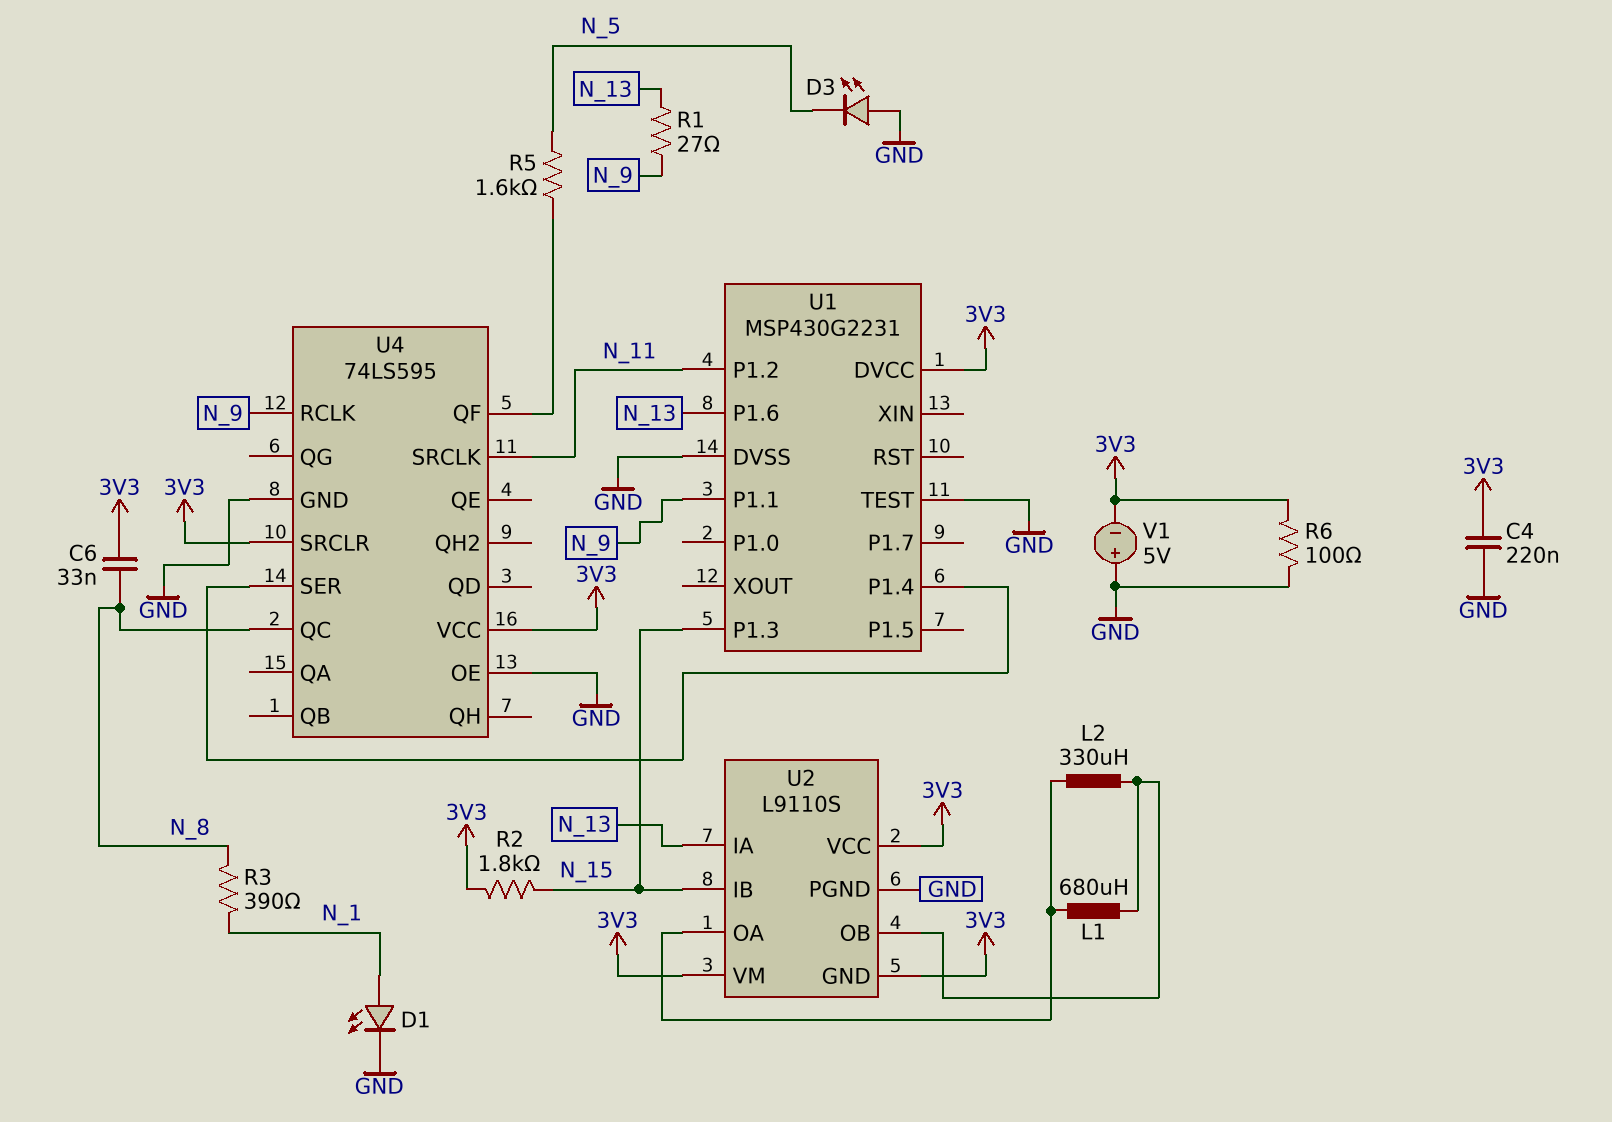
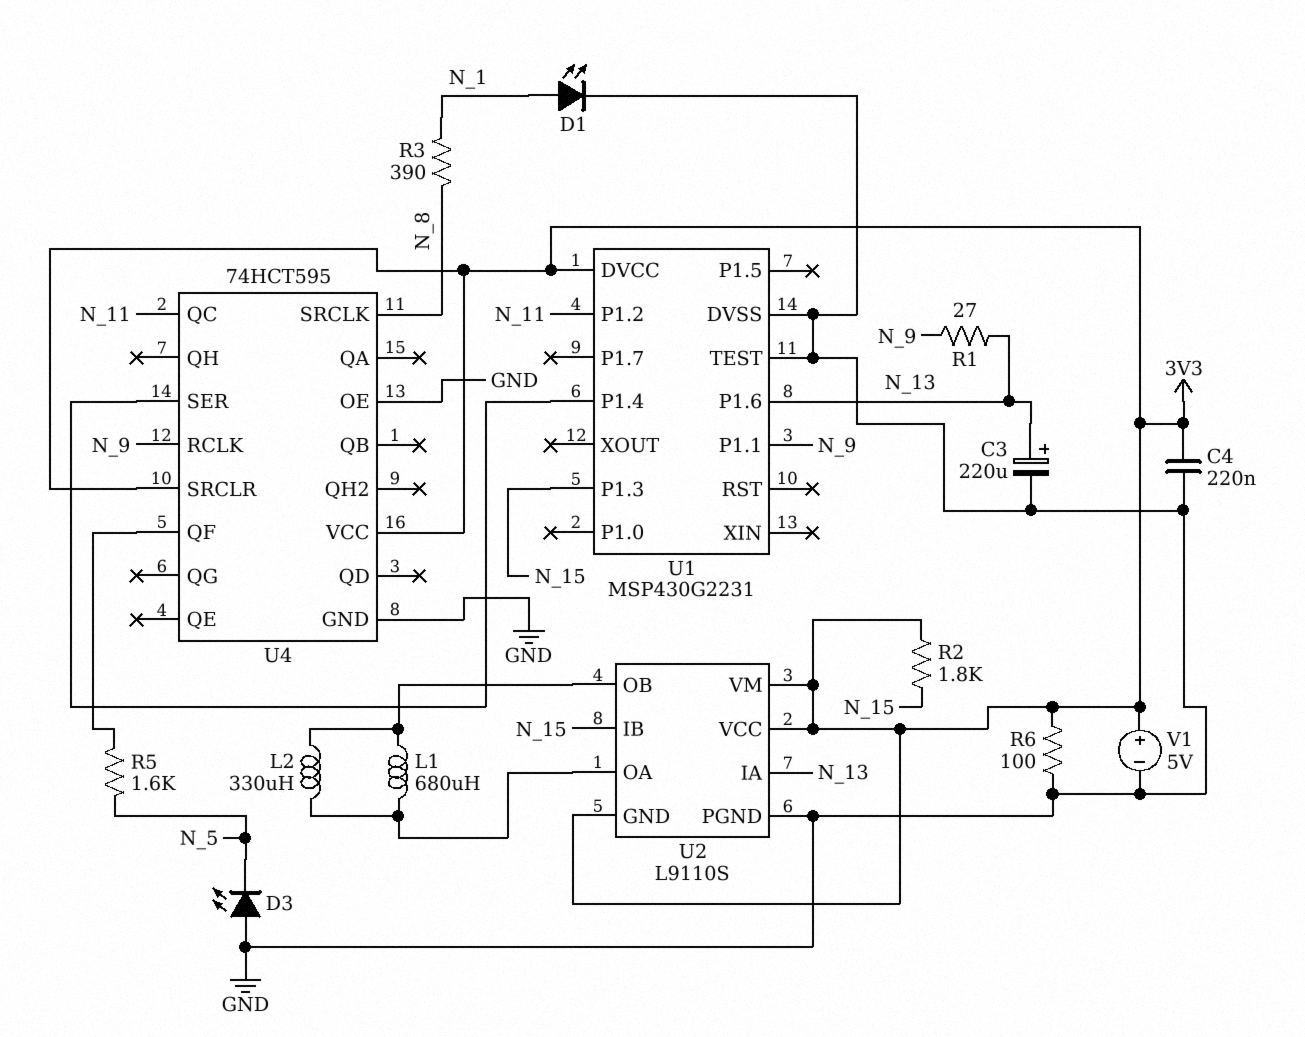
C3: none -> 220uF (plus N_13, minus GND)
C6: 33nF (3V3, N_8) -> none
U4: 74LS595 -> 74HCT595
U4 pin QC: N_8 -> N_11
U4 pin SRCLK: N_11 -> N_8
V1: 5V (plus GND, minus 3V3) -> 5V (plus 3V3, minus GND)

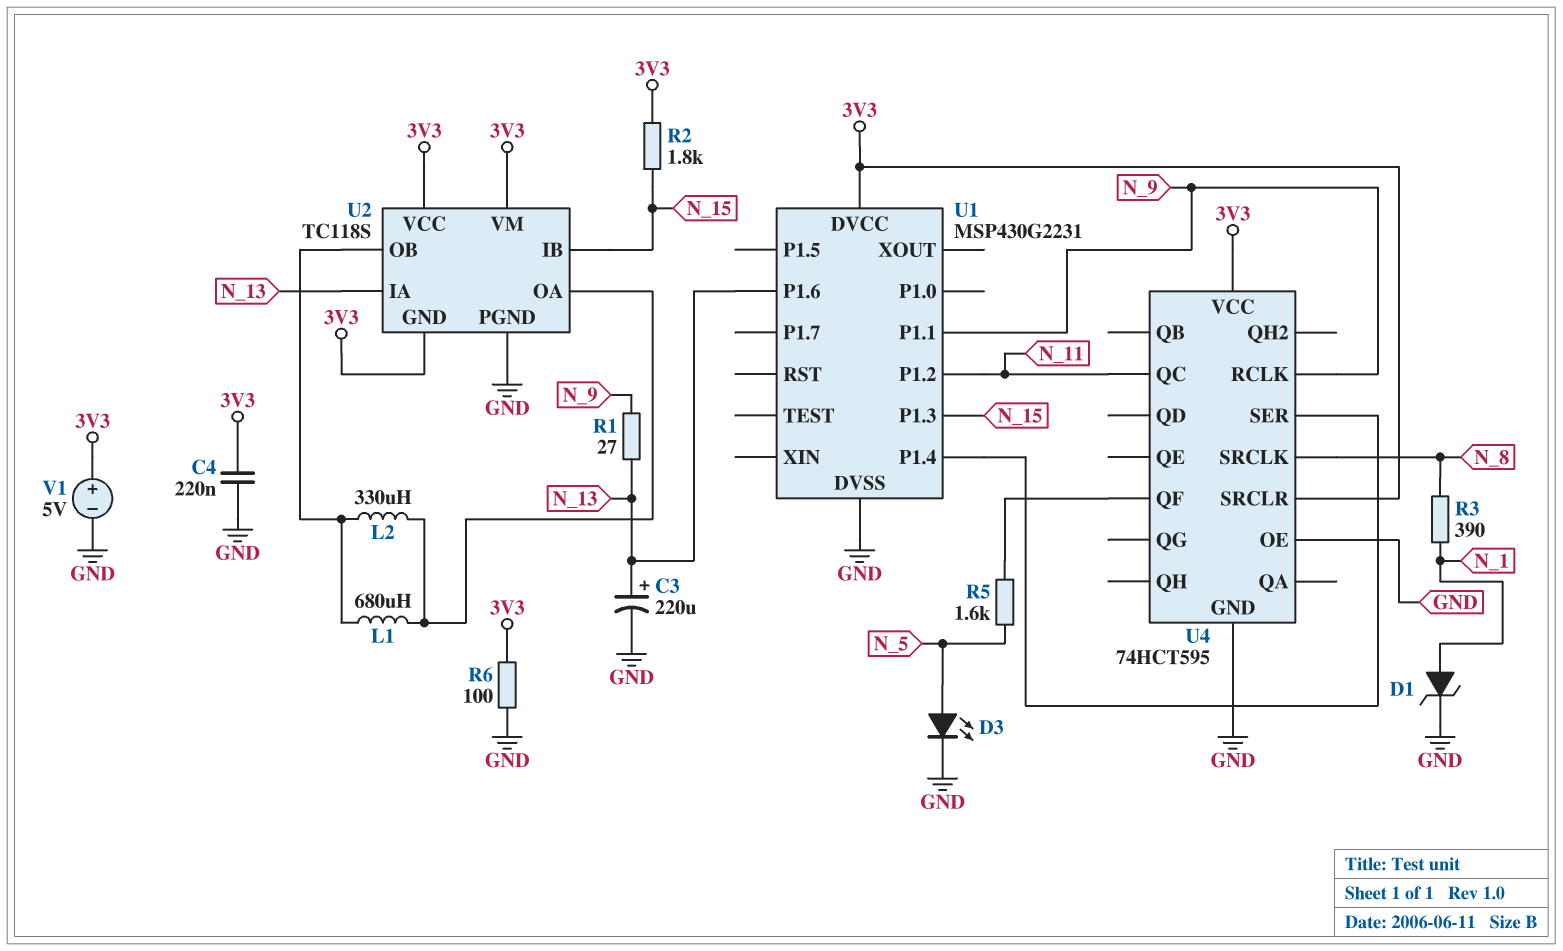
D1: LED (A N_1, K GND) -> zener (A N_1, K GND)
D3: LED (A GND, K N_5) -> LED (A N_5, K GND)
U1 pin TEST: GND -> none
U2: L9110S -> TC118S

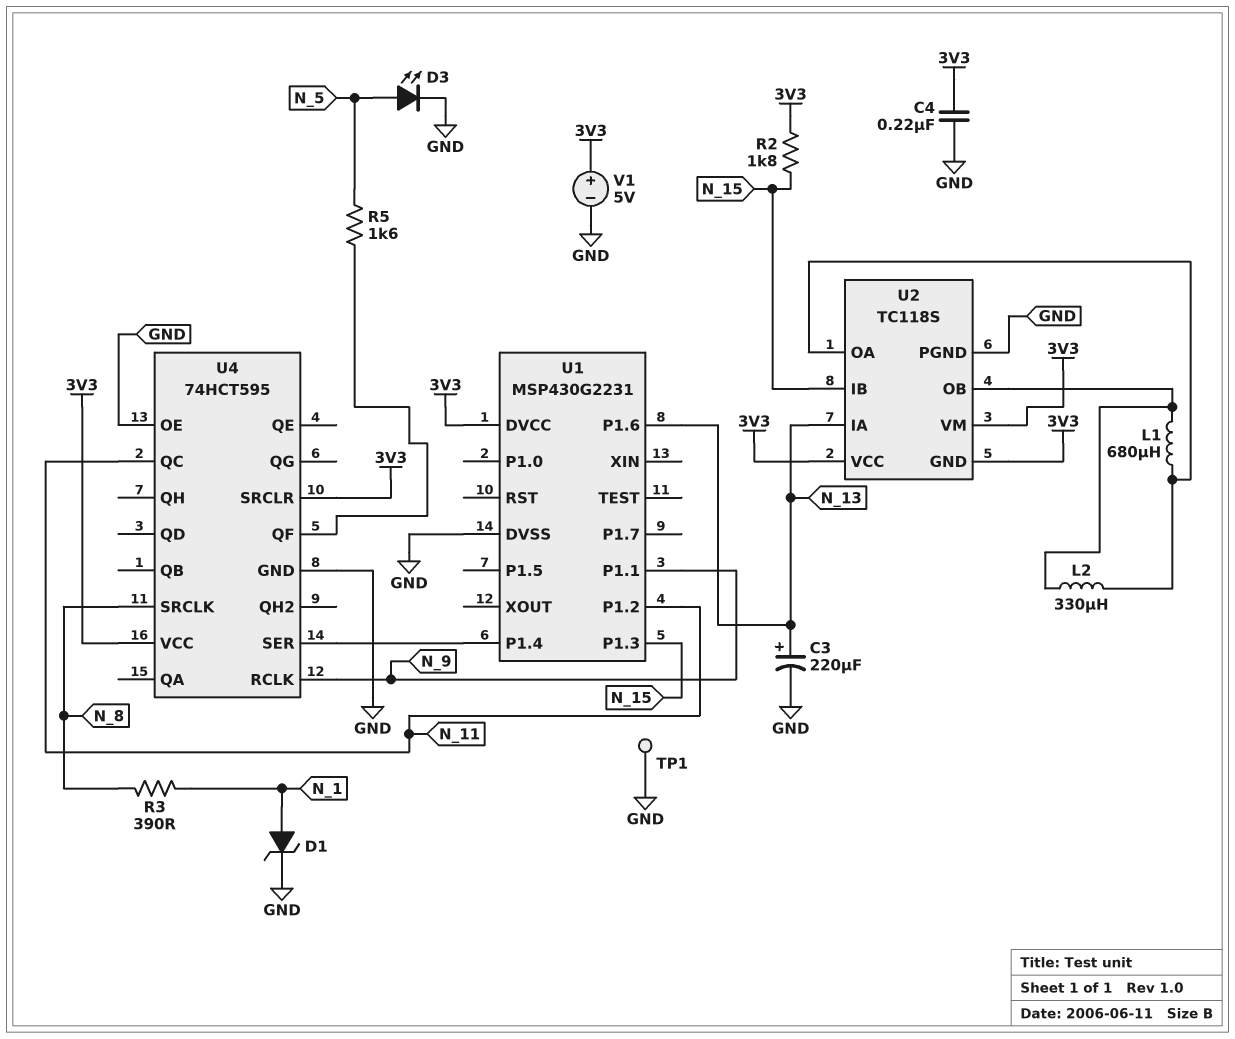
R1: 27 (N_9, N_13) -> none
R6: 100 (3V3, GND) -> none
TP1: none -> test point (GND)

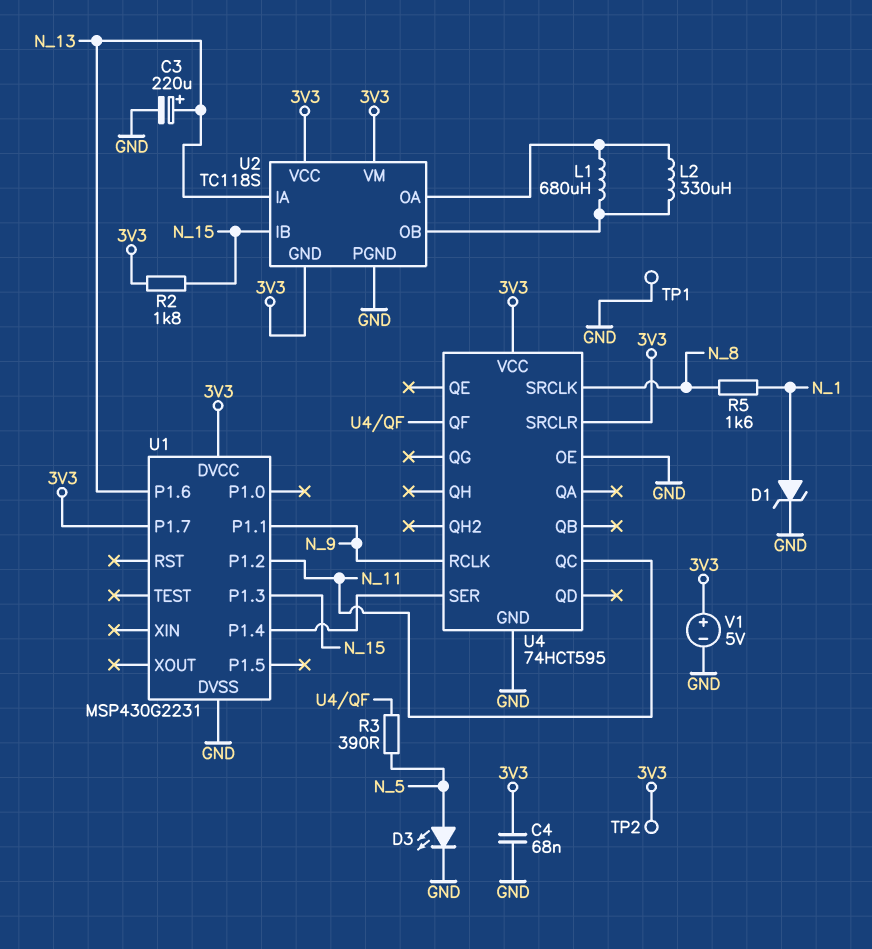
C4: 220nF (3V3, GND) -> 68nF (3V3, GND)
R3: 390 (N_1, N_8) -> 390 (N_5, U4/QF)
R5: 1.6k (N_5, U4/QF) -> 1.6k (N_1, N_8)
TP2: none -> test point (3V3)
U1 pin P1.7: none -> 3V3

